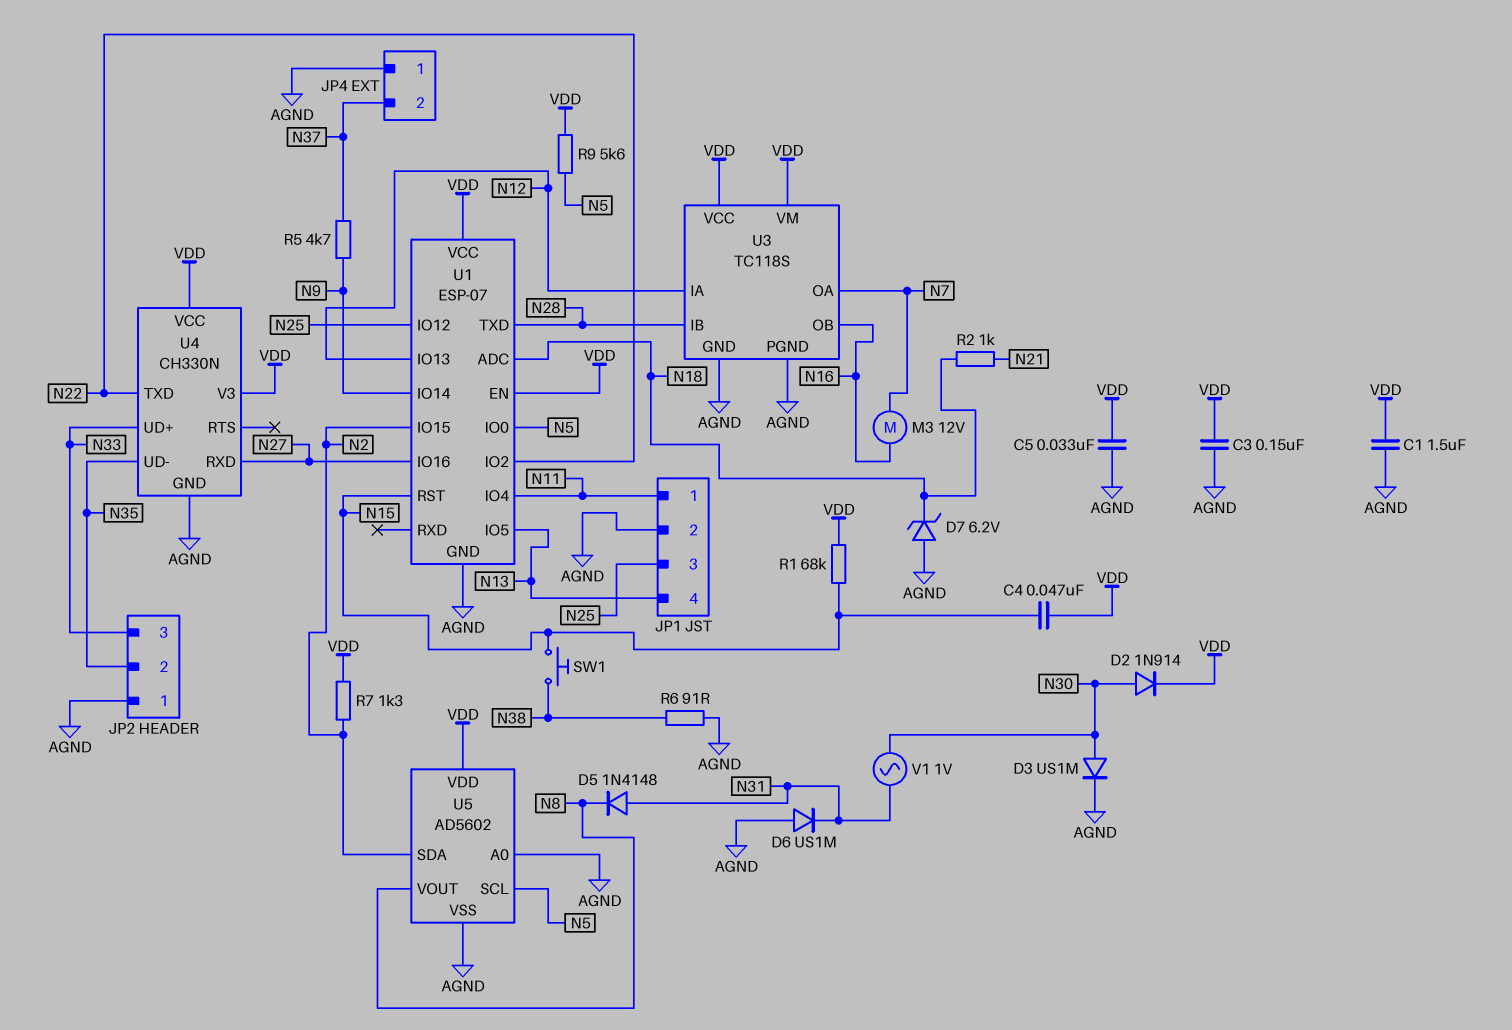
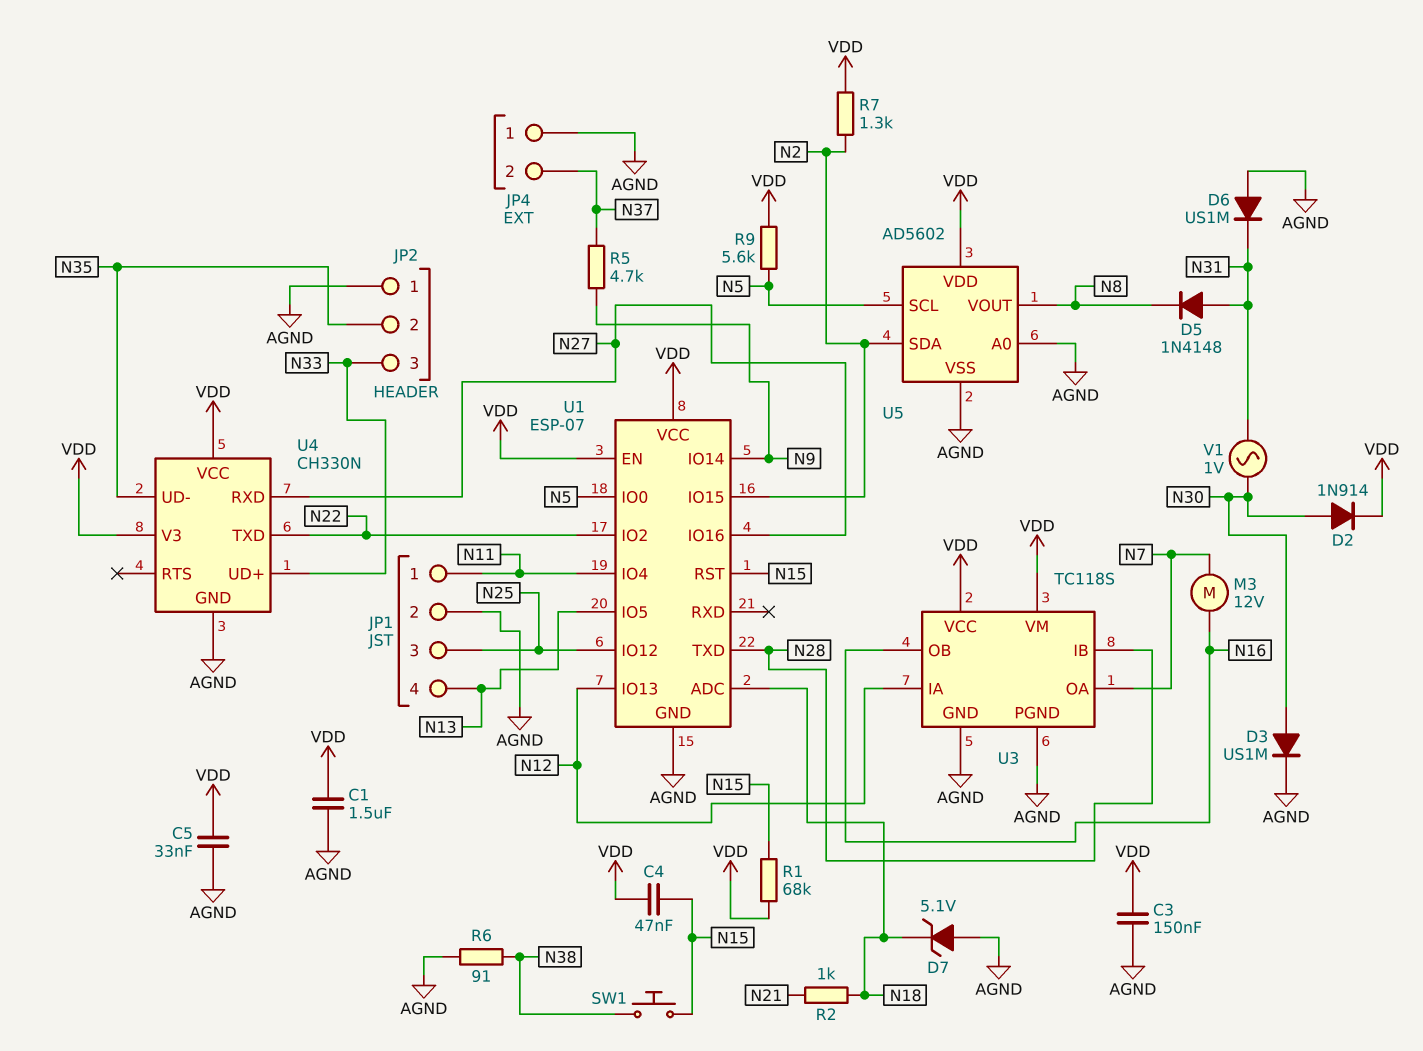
D7: zener 6.2V (A AGND, K N18) -> zener 5.1V (A AGND, K N18)

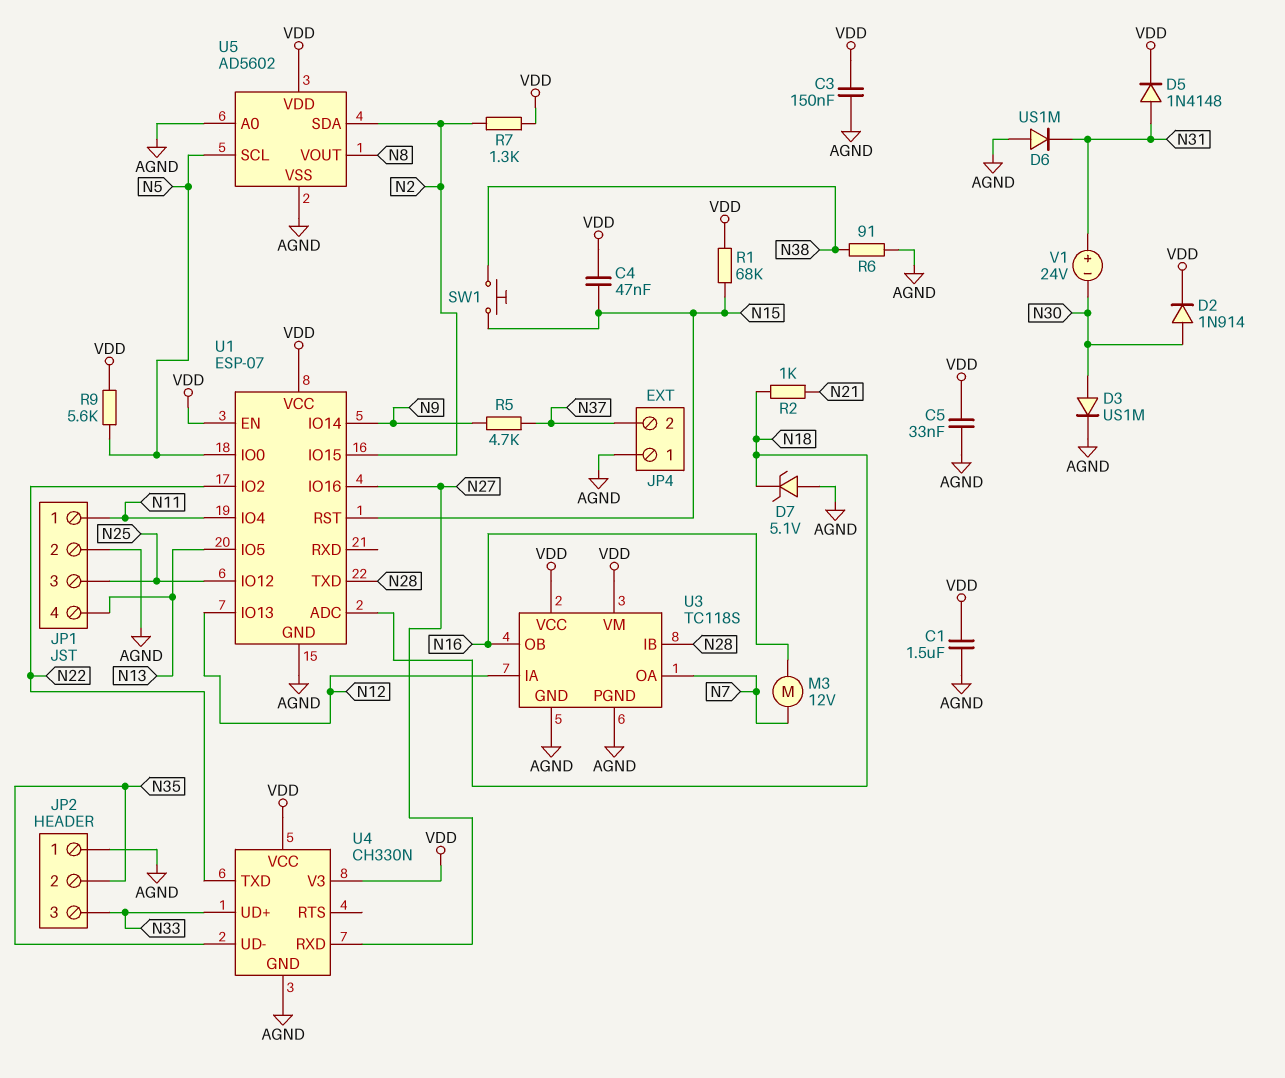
D5: diode 1N4148 (A N31, K N8) -> diode 1N4148 (A N31, K VDD)
V1: AC 1V (N30, N31) -> 24V (plus N31, minus N30)

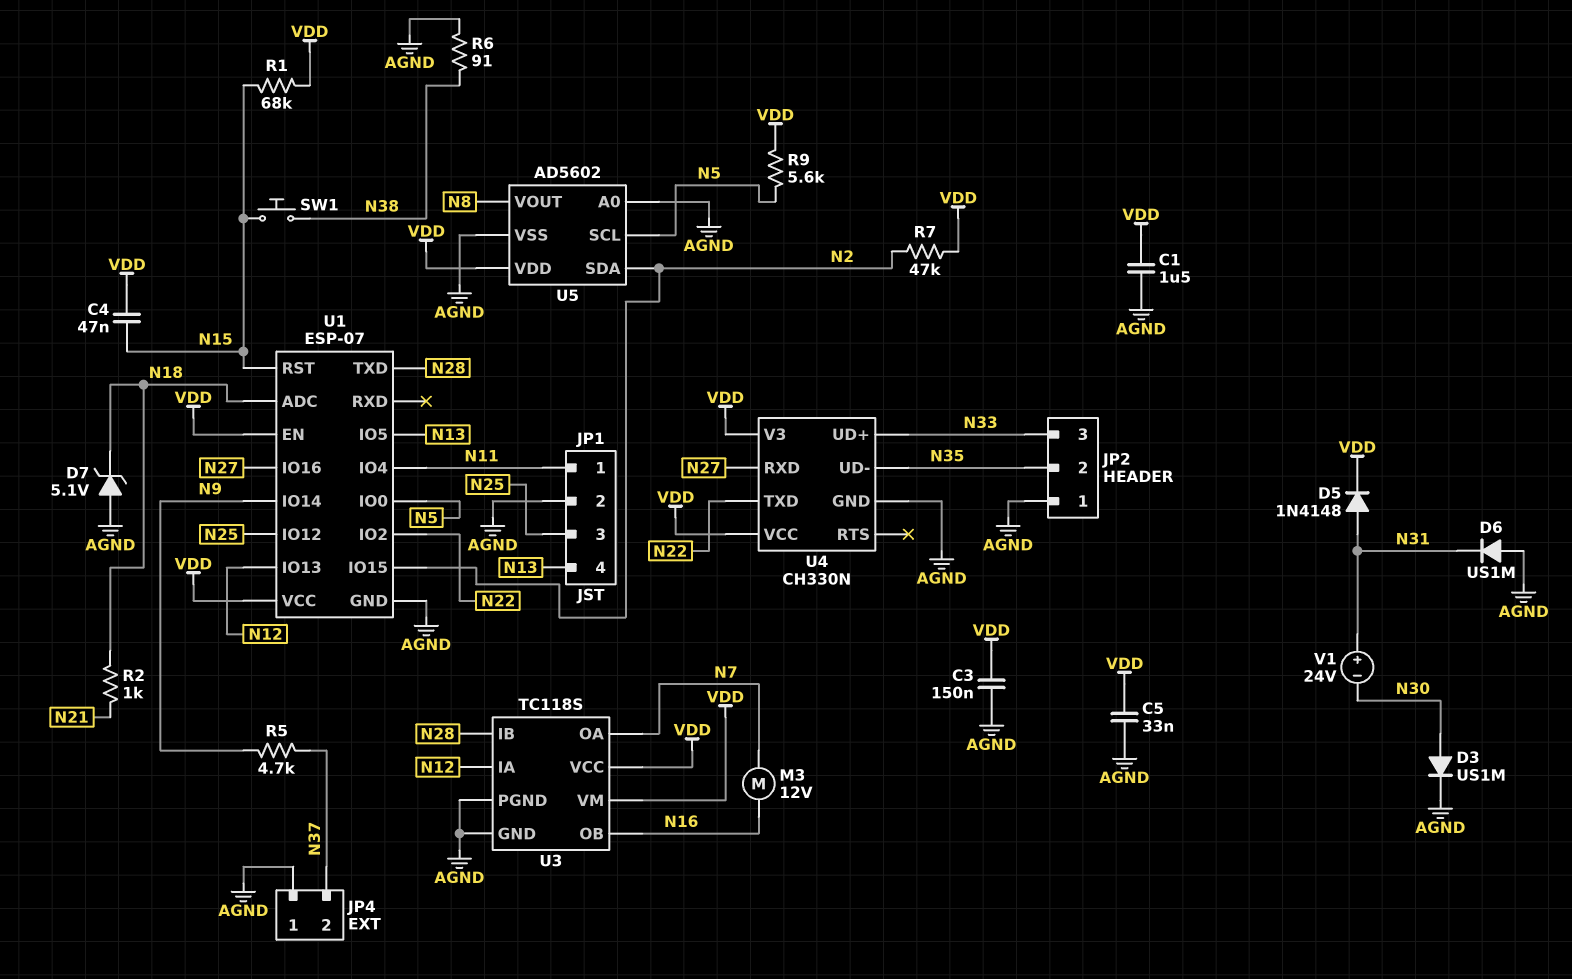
D2: diode 1N914 (A N30, K VDD) -> none
R7: 1.3k (N2, VDD) -> 47k (N2, VDD)

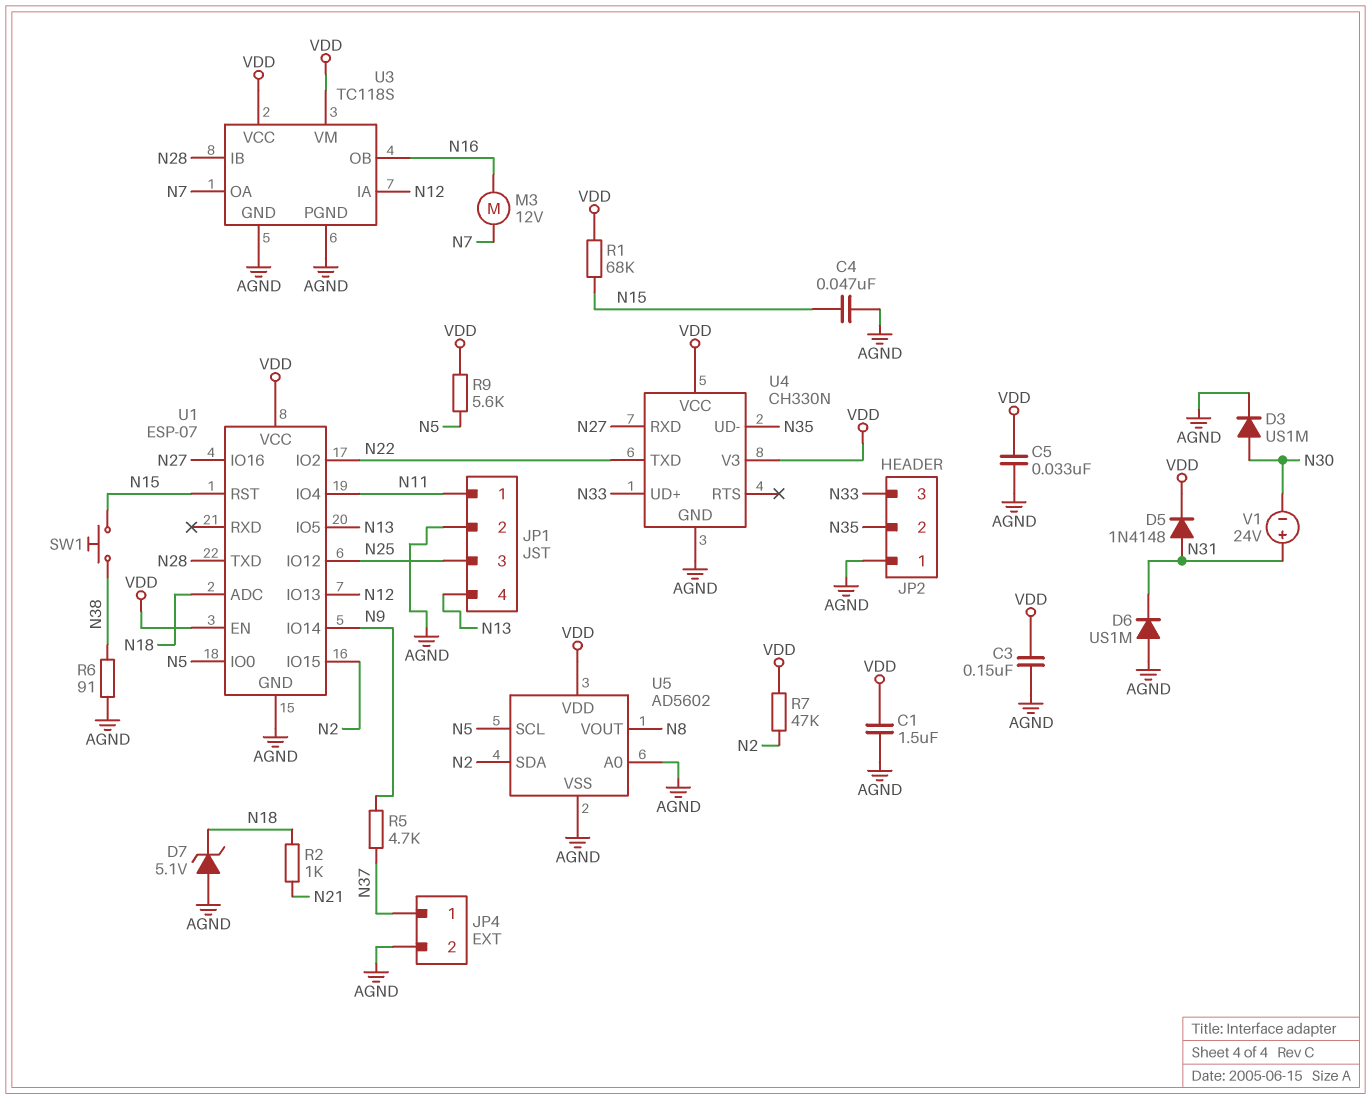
C4: 47nF (N15, VDD) -> 47nF (AGND, N15)
JP4 pin 1: AGND -> N37
JP4 pin 2: N37 -> AGND

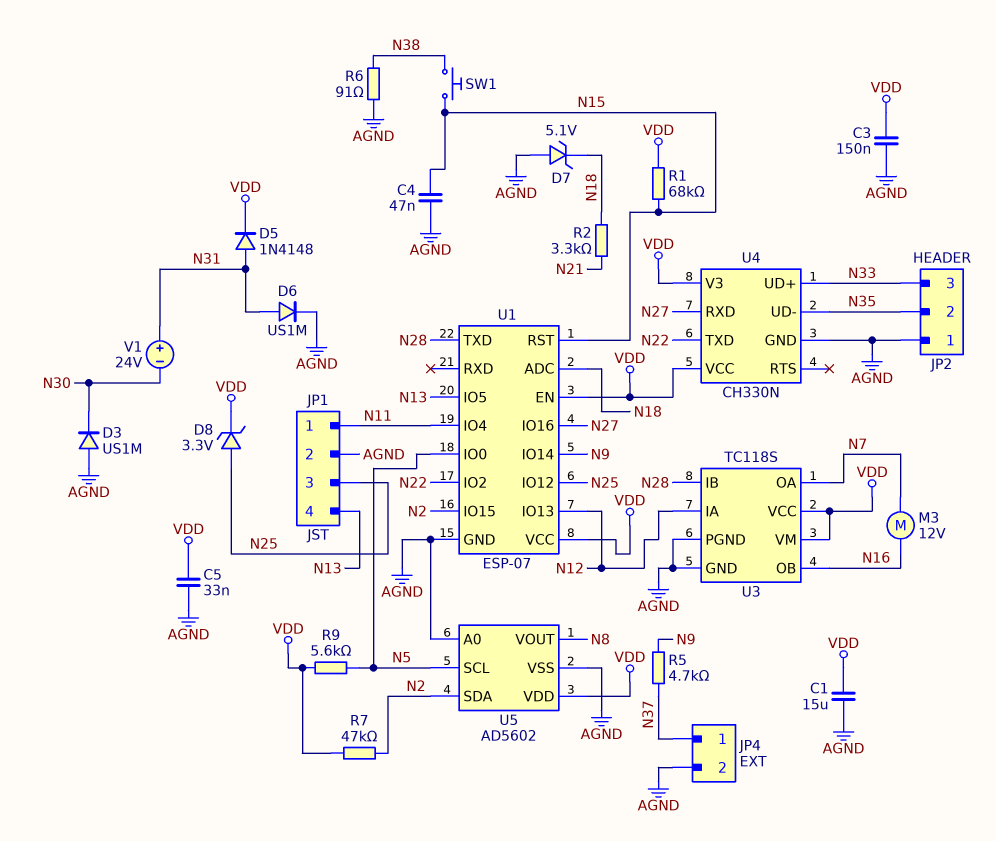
C1: 1.5uF (AGND, VDD) -> 15uF (AGND, VDD)
D3: diode US1M (A N30, K AGND) -> diode US1M (A AGND, K N30)
D6: diode US1M (A AGND, K N31) -> diode US1M (A N31, K AGND)
D8: none -> zener 3.3V (A N25, K VDD)
R2: 1k (N18, N21) -> 3.3k (N18, N21)

